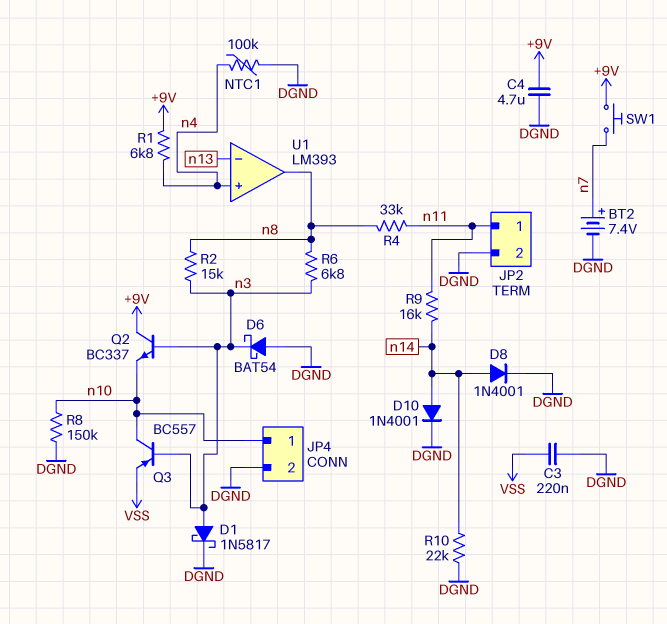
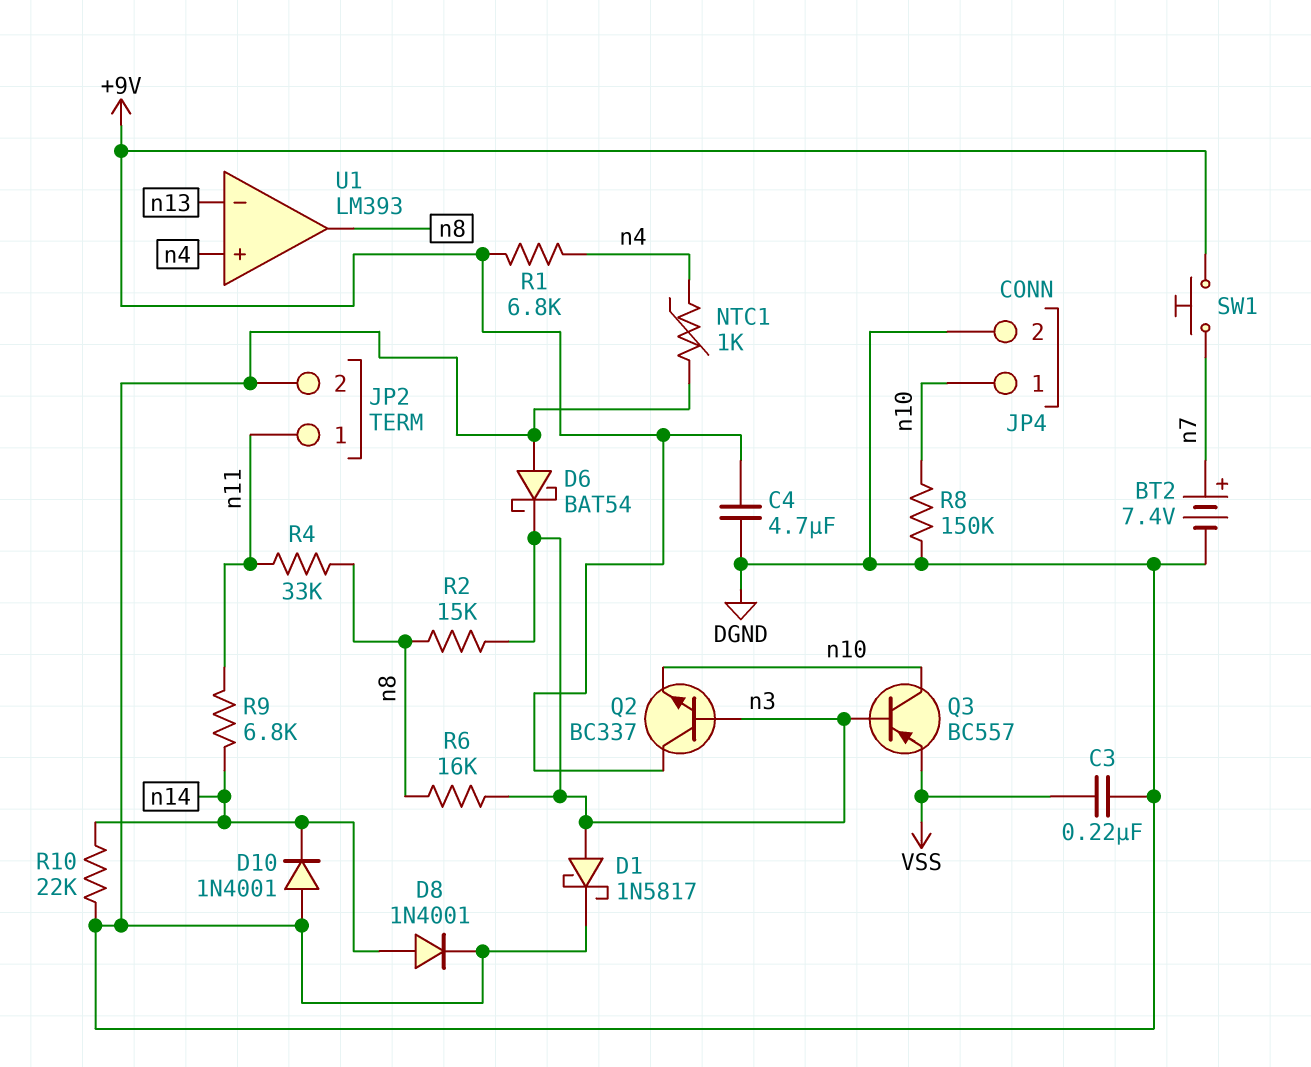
D10: diode 1N4001 (A n14, K DGND) -> diode 1N4001 (A DGND, K n14)
NTC1: 100k (DGND, n4) -> 1k (DGND, n4)
R6: 6.8k (n3, n8) -> 16k (n3, n8)
R9: 16k (n11, n14) -> 6.8k (n11, n14)

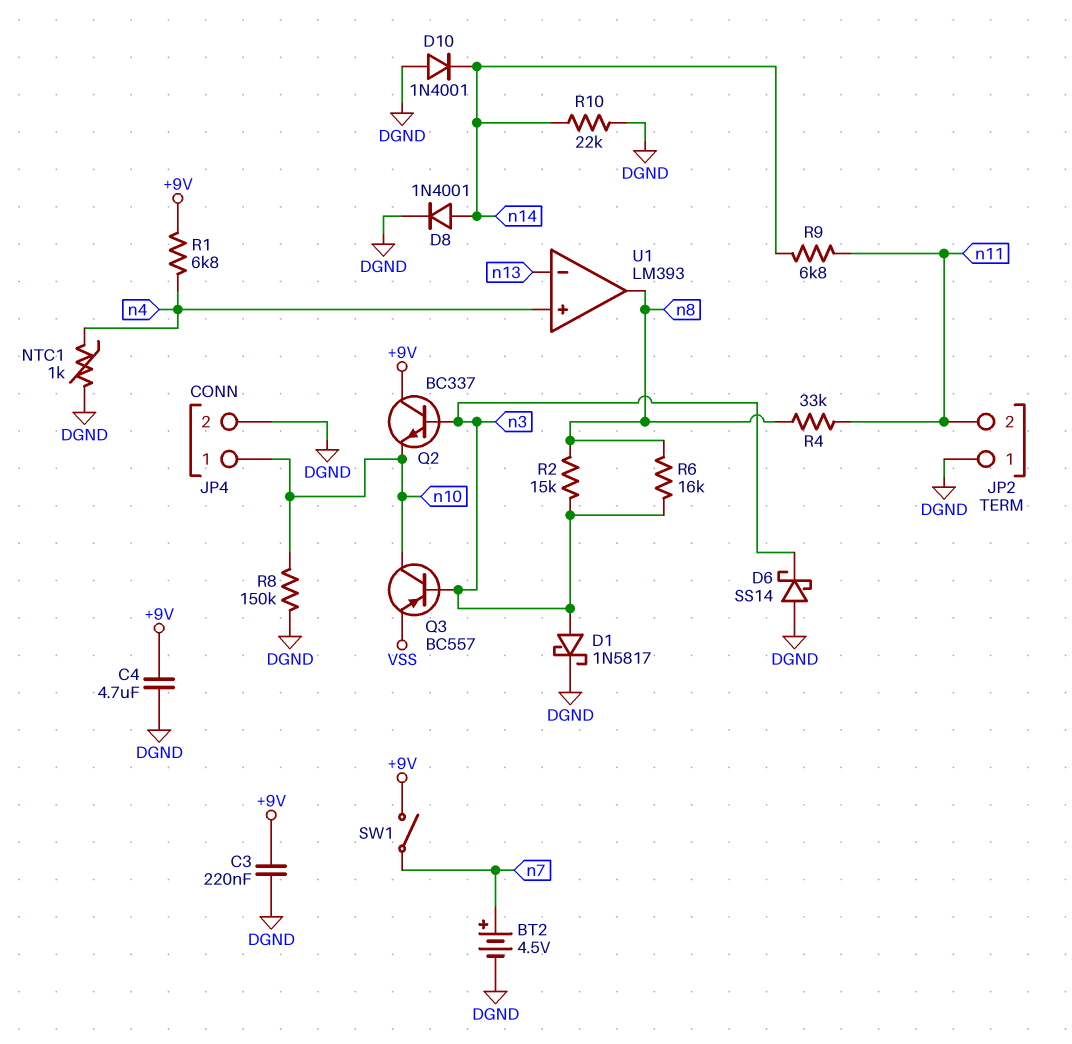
BT2: 7.4V (plus n7, minus DGND) -> 4.5V (plus n7, minus DGND)
C3: 220nF (DGND, VSS) -> 220nF (+9V, DGND)
D6: schottky BAT54 (A DGND, K n3) -> schottky SS14 (A DGND, K n3)
JP2 pin 1: n11 -> DGND
JP2 pin 2: DGND -> n11
SW1: button (+9V, n7) -> switch (+9V, n7)

